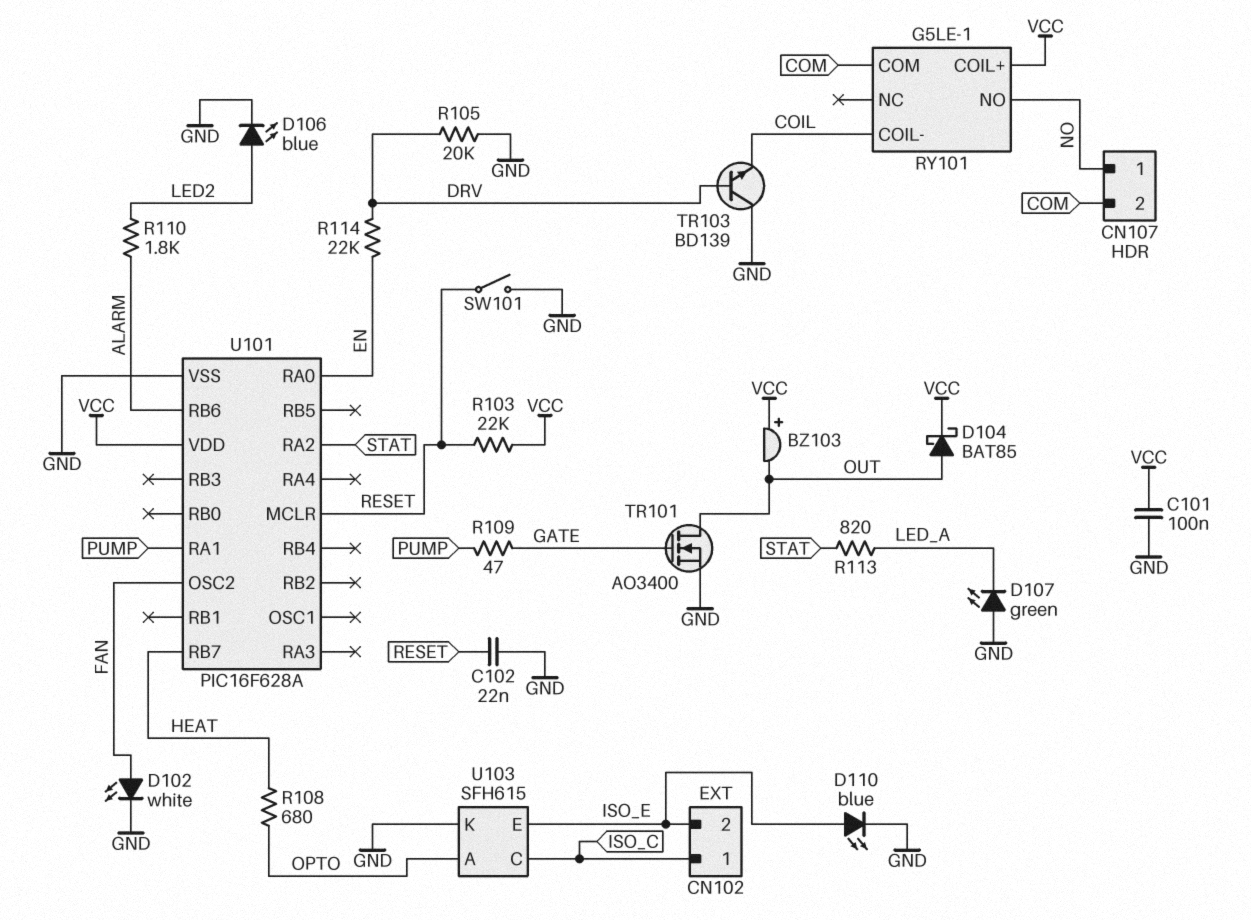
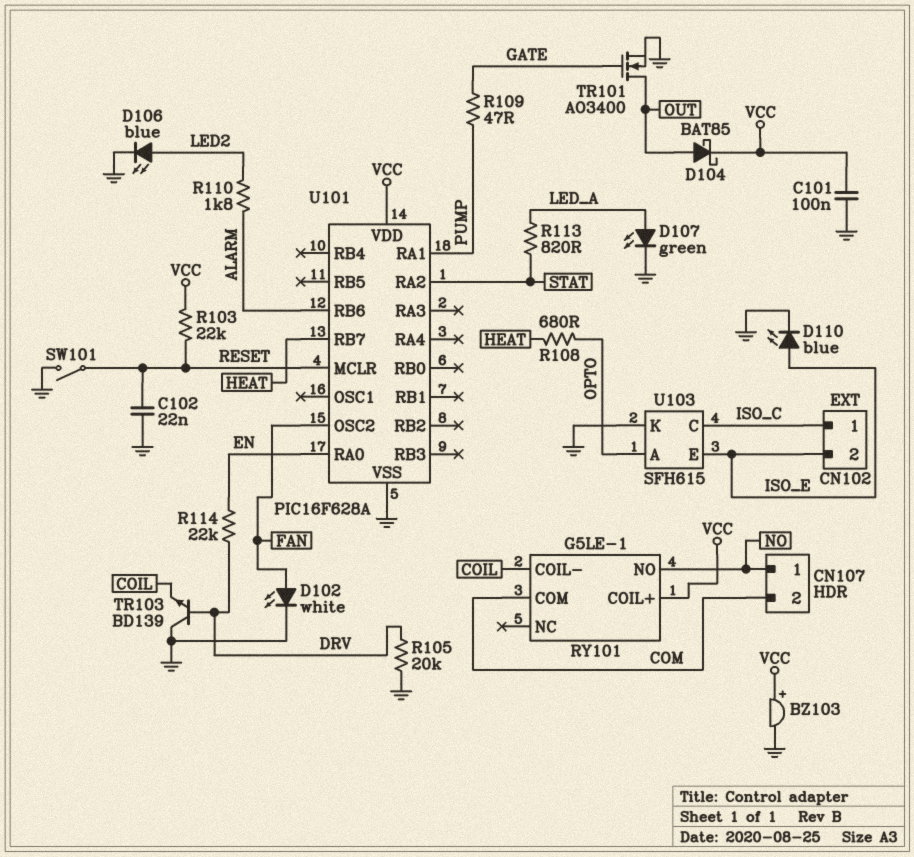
BZ103: buzzer (plus VCC, minus OUT) -> buzzer (plus VCC, minus GND)
D107: LED green (A GND, K LED_A) -> LED green (A LED_A, K GND)

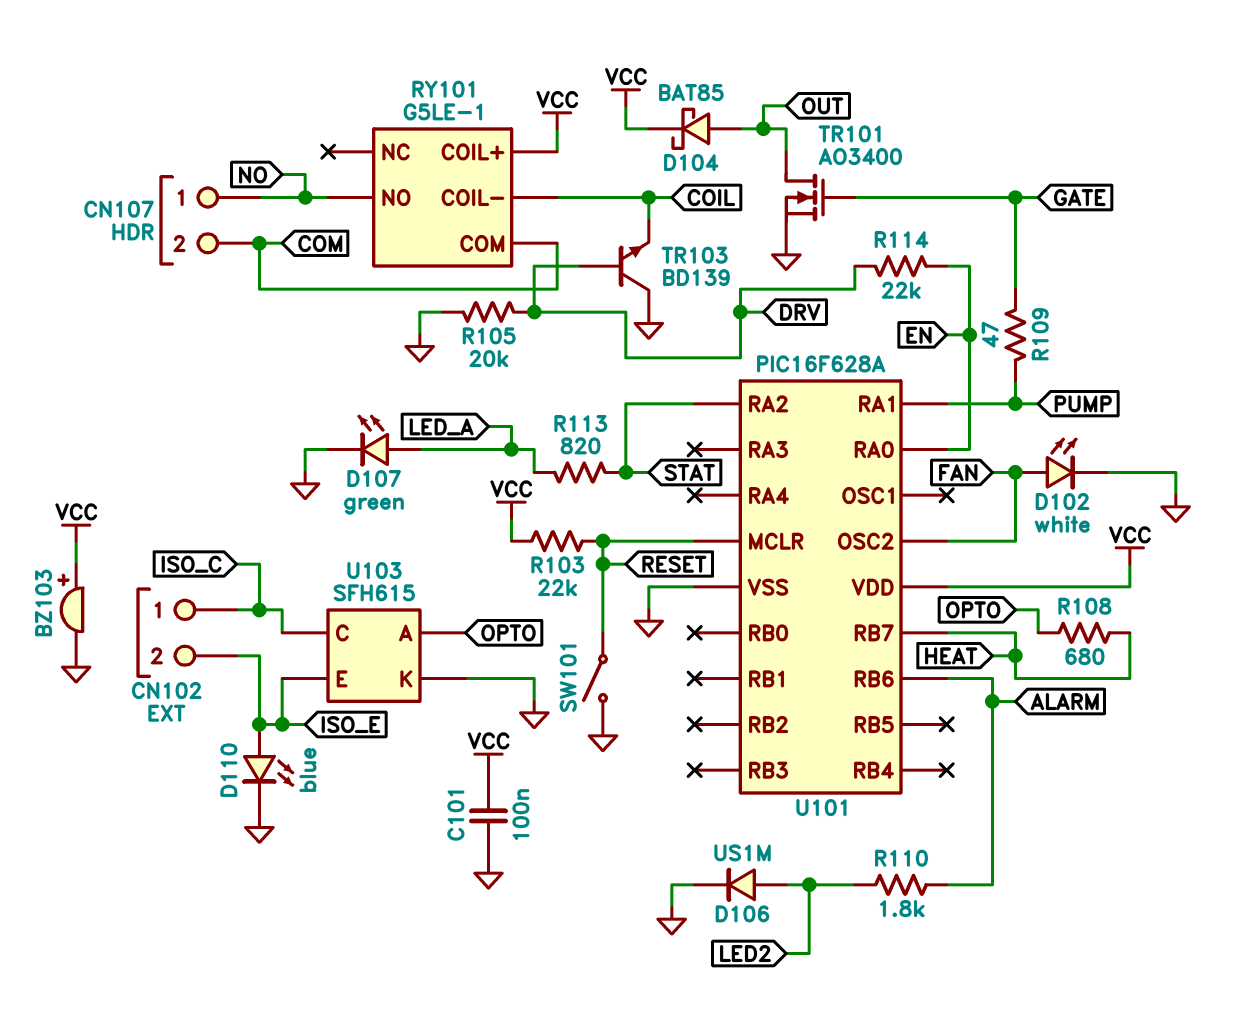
C102: 22nF (GND, RESET) -> none
D106: LED blue (A LED2, K GND) -> diode US1M (A LED2, K GND)

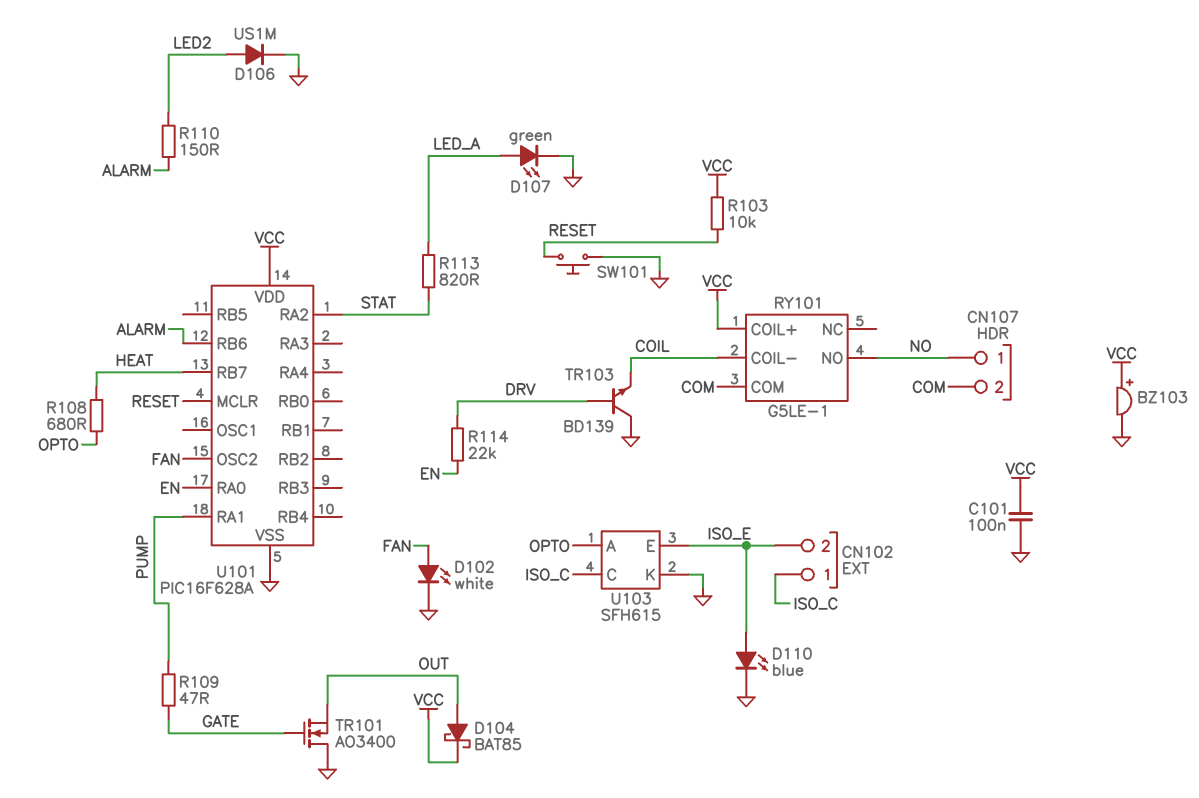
R103: 22k (RESET, VCC) -> 10k (RESET, VCC)
R105: 20k (DRV, GND) -> none
R110: 1.8k (ALARM, LED2) -> 150 (ALARM, LED2)
SW101: switch (GND, RESET) -> button (GND, RESET)
TR101: NMOS AO3400 (G GATE, D OUT, S GND) -> NMOS AO3400 (G GATE, D GND, S OUT)

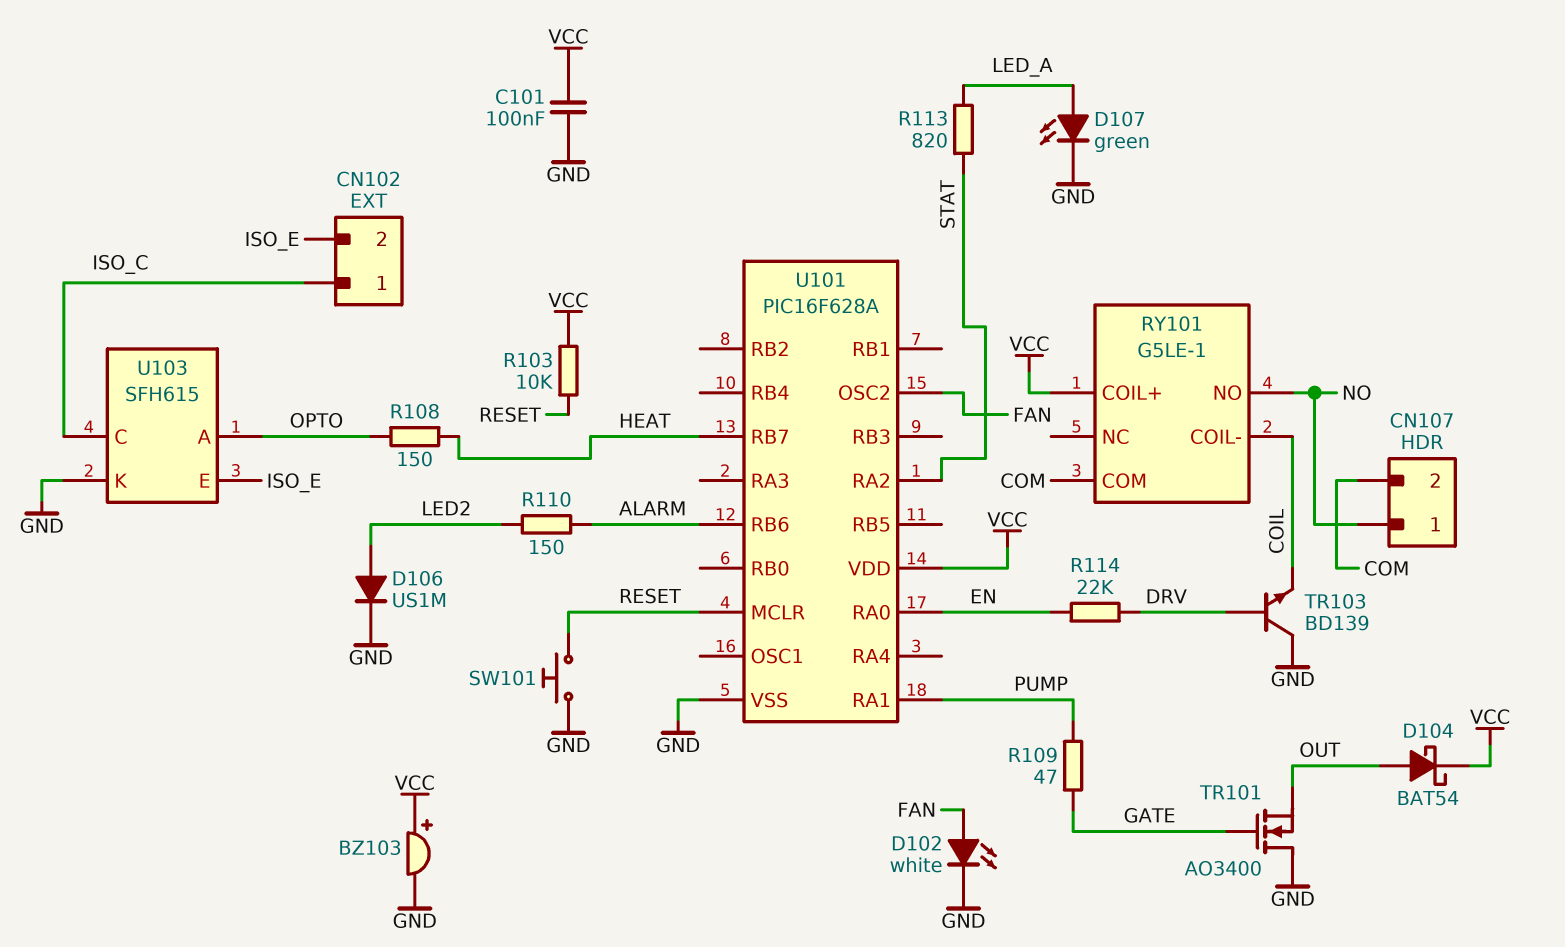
D104: schottky BAT85 (A OUT, K VCC) -> schottky BAT54 (A OUT, K VCC)
D110: LED blue (A ISO_E, K GND) -> none
R108: 680 (HEAT, OPTO) -> 150 (HEAT, OPTO)

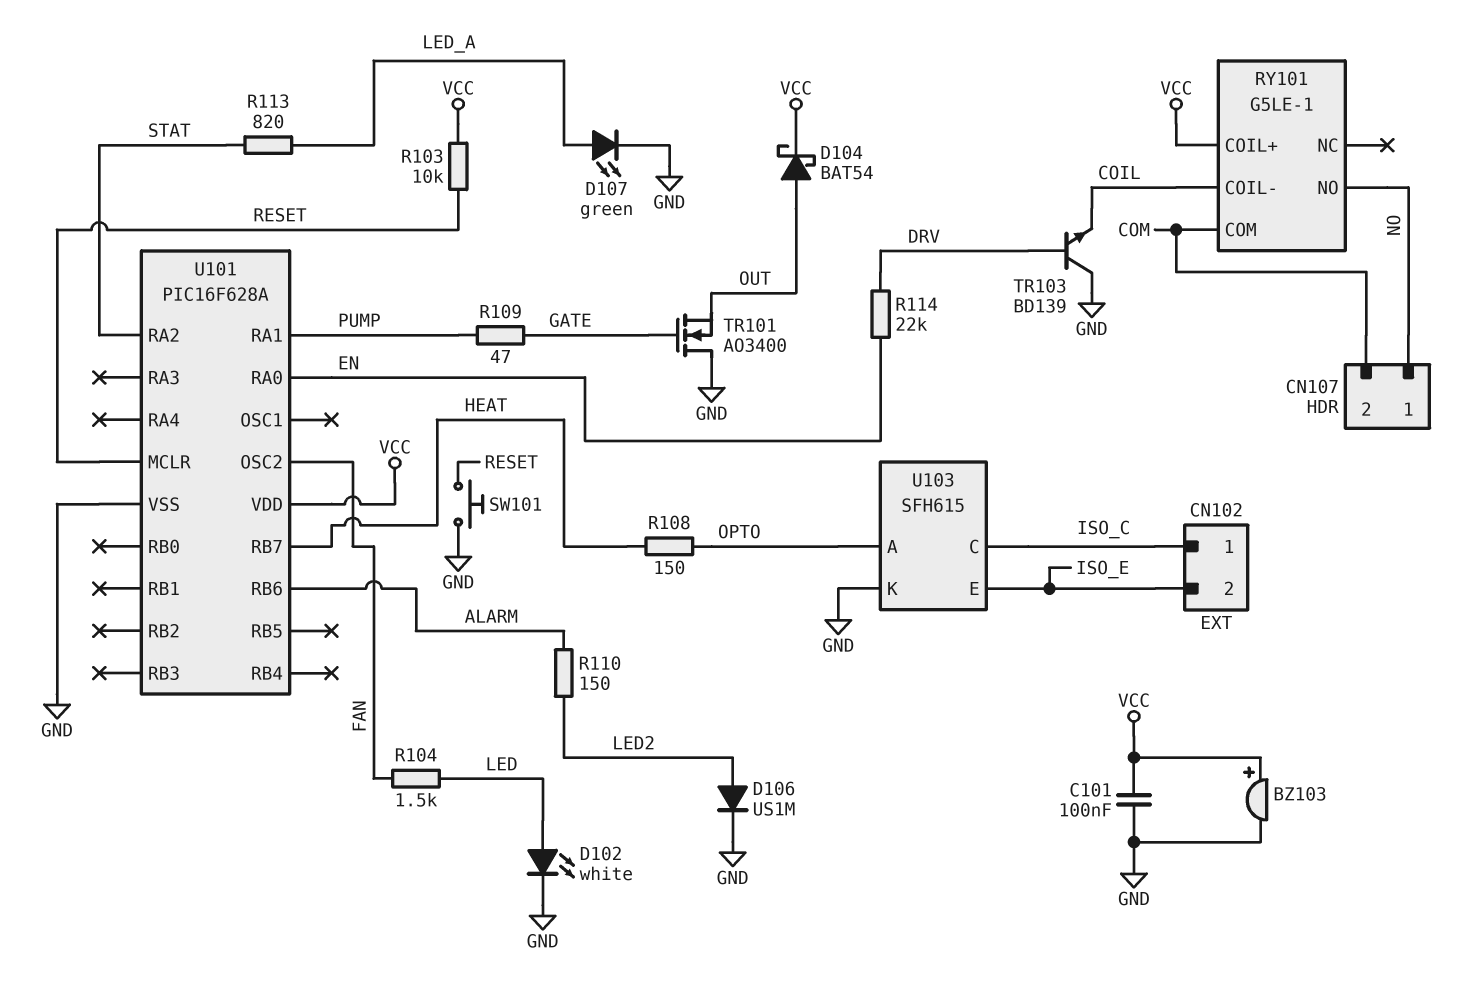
D102: LED white (A FAN, K GND) -> LED white (A LED, K GND)
R104: none -> 1.5k (FAN, LED)

